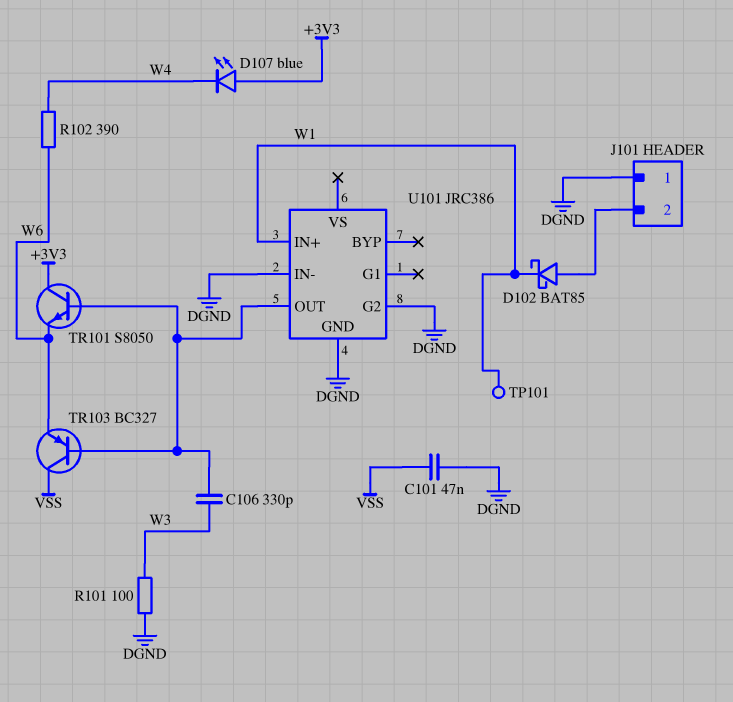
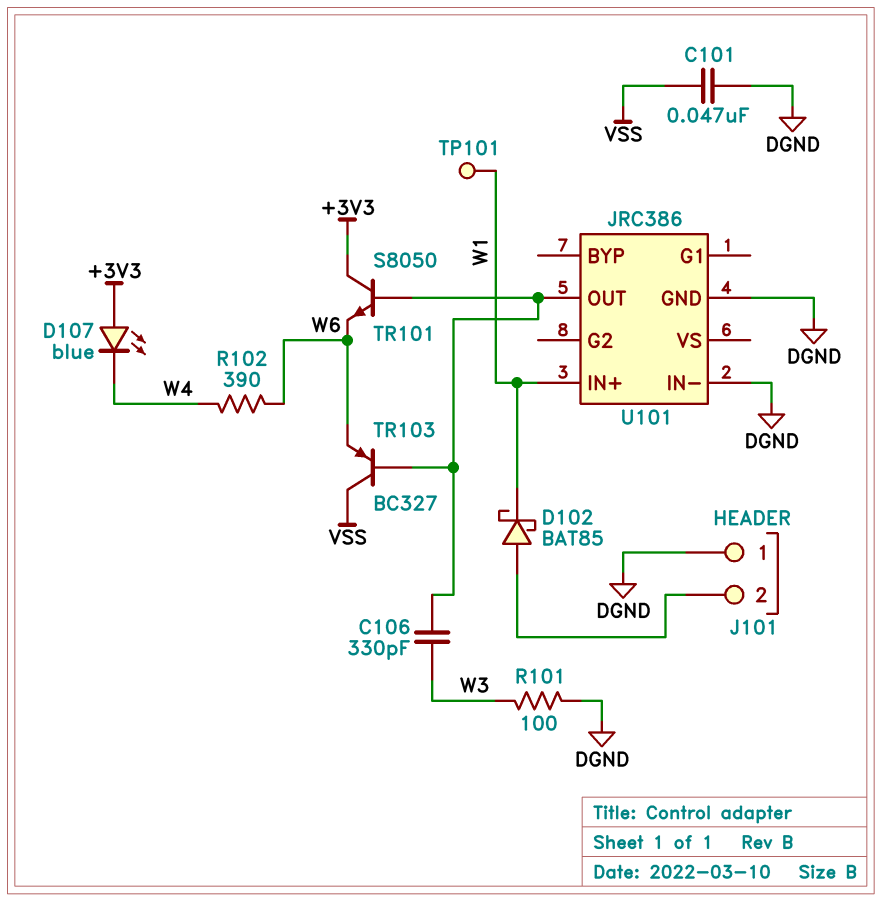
U101 pin G2: DGND -> none

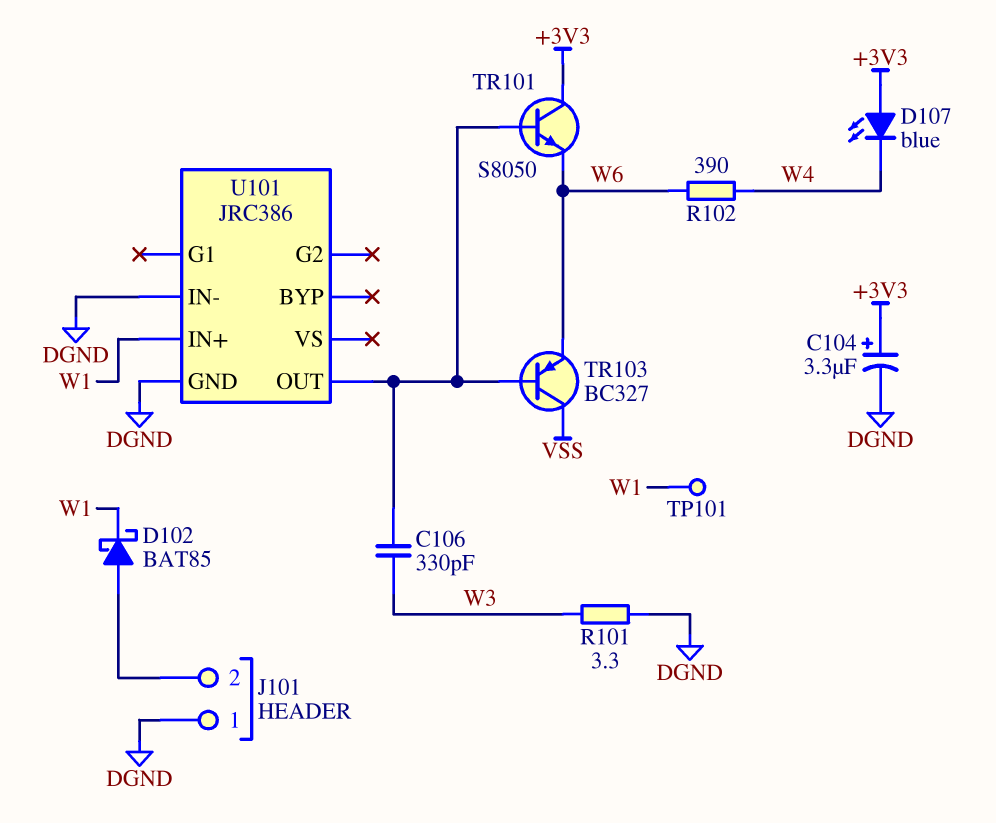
C101: 47nF (DGND, VSS) -> none
C104: none -> 3.3uF (plus +3V3, minus DGND)
R101: 100 (DGND, W3) -> 3.3 (DGND, W3)

